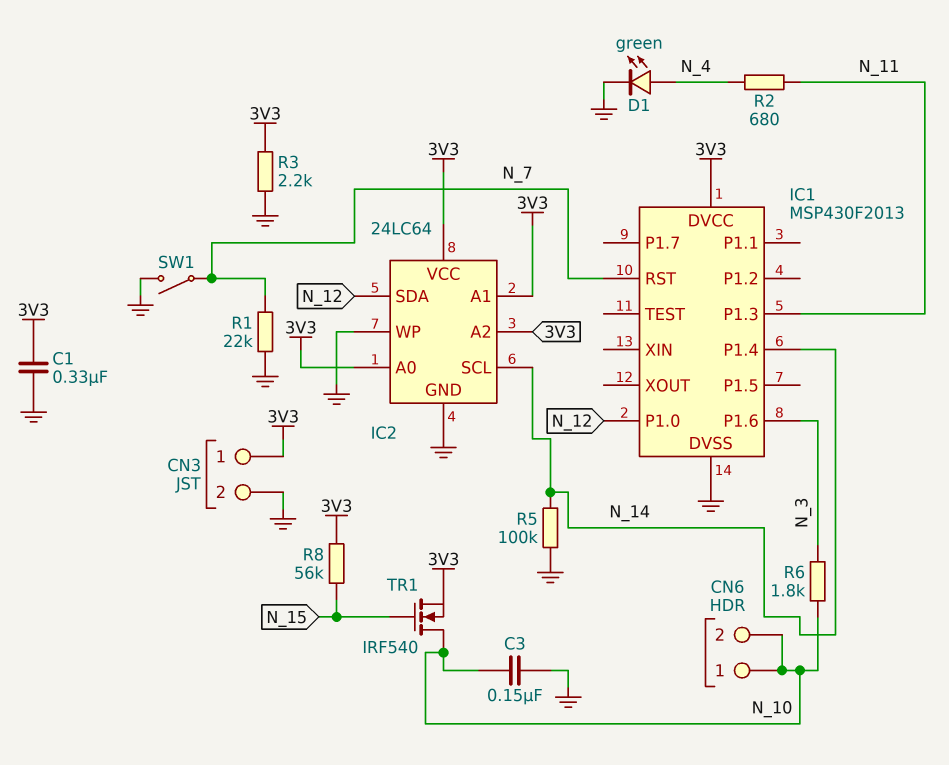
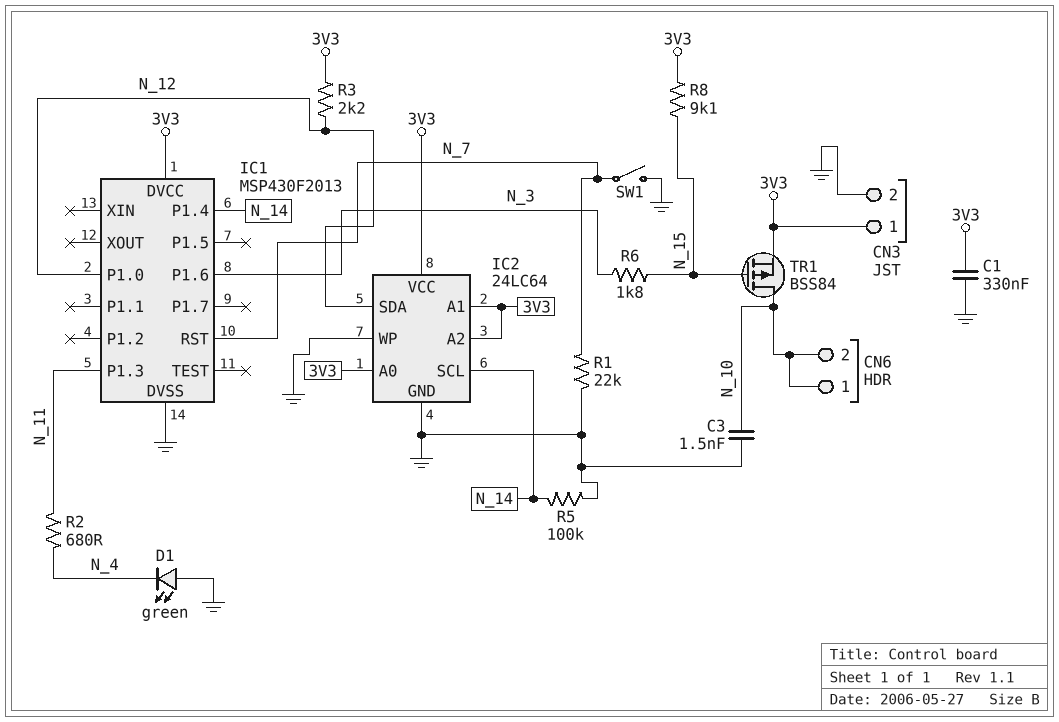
C3: 150nF (GND, N_10) -> 1.5nF (GND, N_10)
D1: LED green (A N_4, K GND) -> LED green (A GND, K N_4)
R3: 2.2k (3V3, GND) -> 2.2k (3V3, N_12)
R6: 1.8k (N_3, N_10) -> 1.8k (N_3, N_15)
R8: 56k (3V3, N_15) -> 9.1k (3V3, N_15)
TR1: NMOS IRF540 (G N_15, D N_10, S 3V3) -> PMOS BSS84 (G N_15, D N_10, S 3V3)

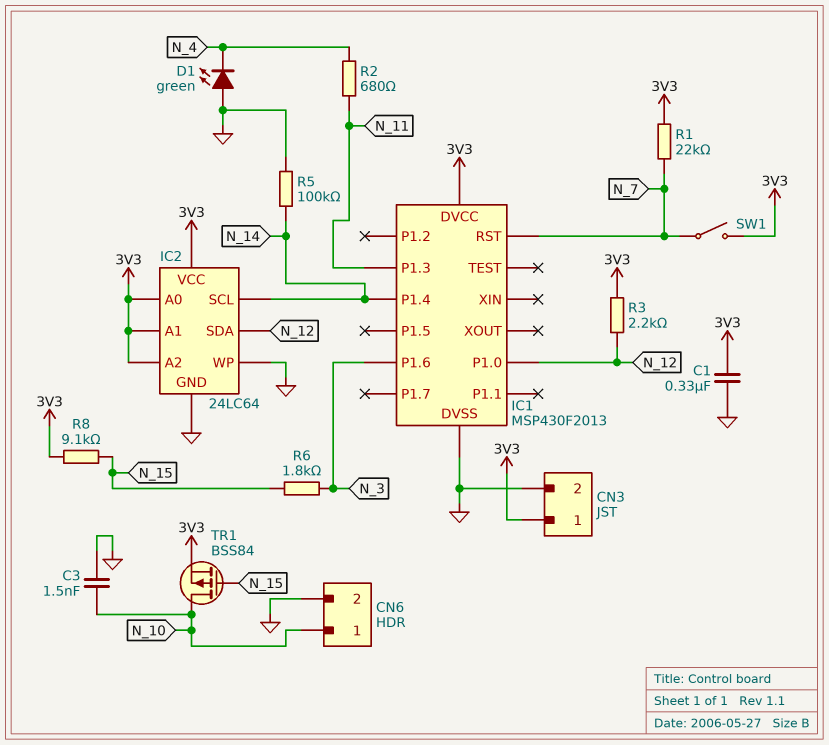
CN6 pin 2: N_10 -> GND
R1: 22k (GND, N_7) -> 22k (3V3, N_7)
SW1: switch (GND, N_7) -> switch (3V3, N_7)

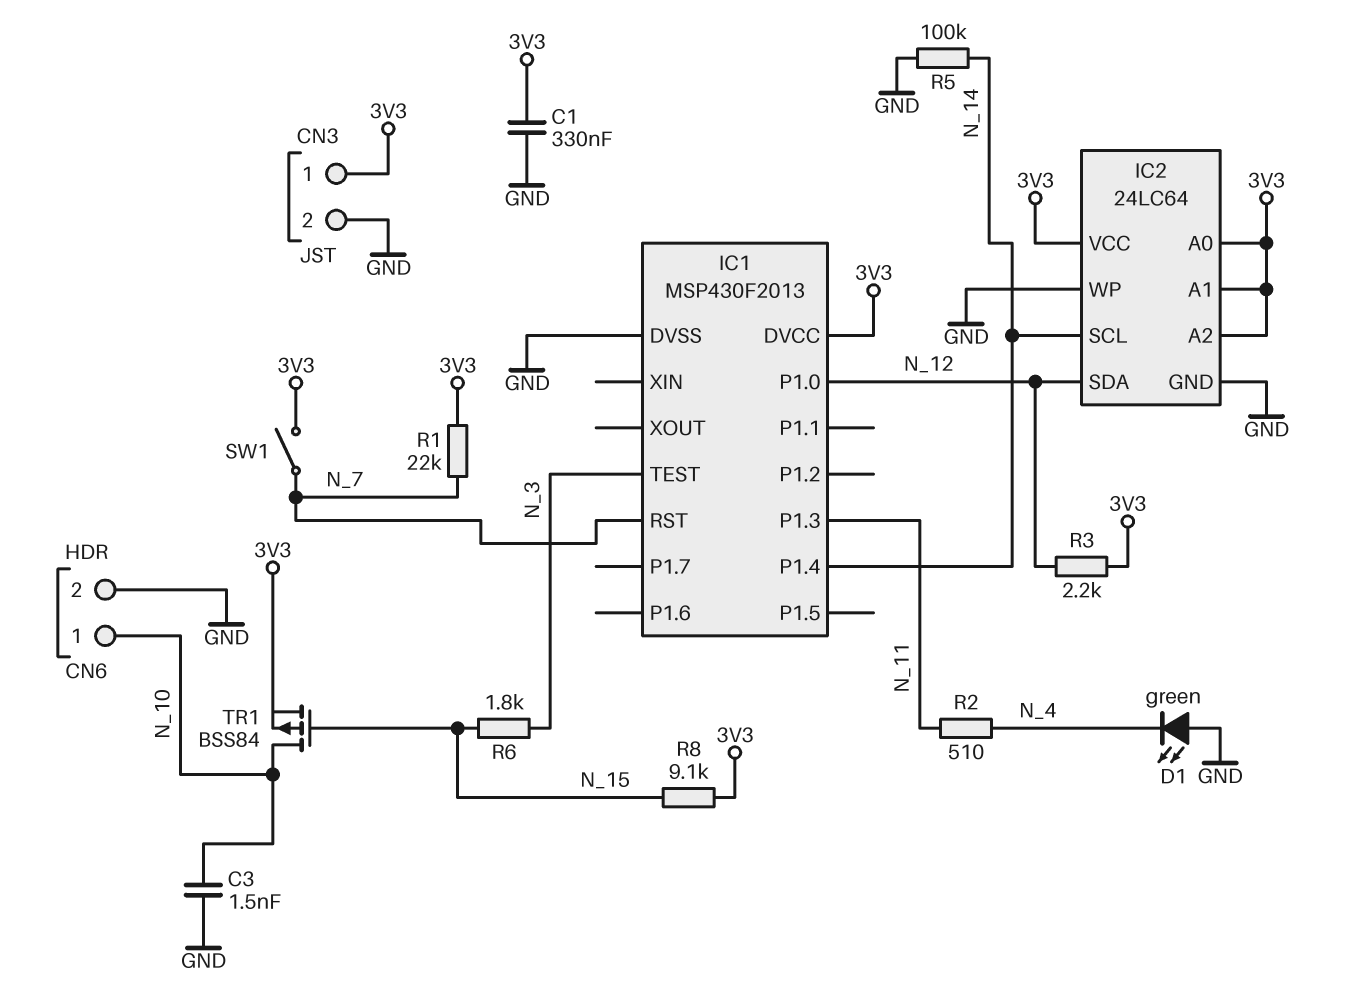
IC1 pin P1.6: N_3 -> none
IC1 pin TEST: none -> N_3
R2: 680 (N_4, N_11) -> 510 (N_4, N_11)

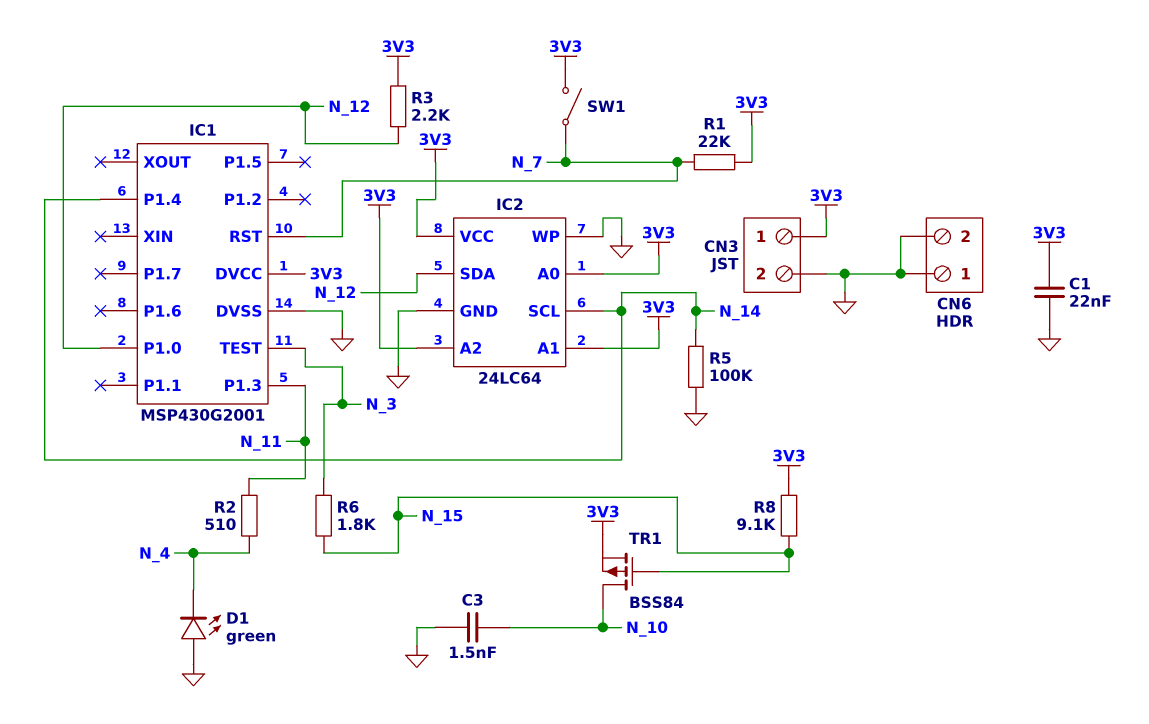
C1: 330nF (3V3, GND) -> 22nF (3V3, GND)
CN6 pin 1: N_10 -> GND
IC1: MSP430F2013 -> MSP430G2001

